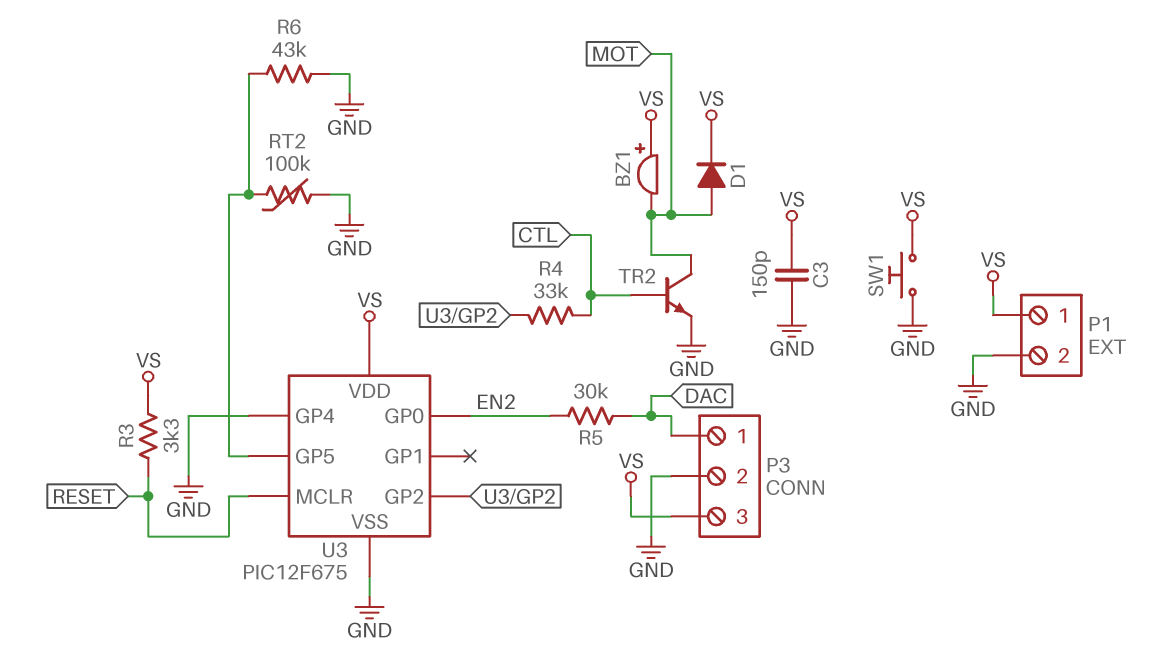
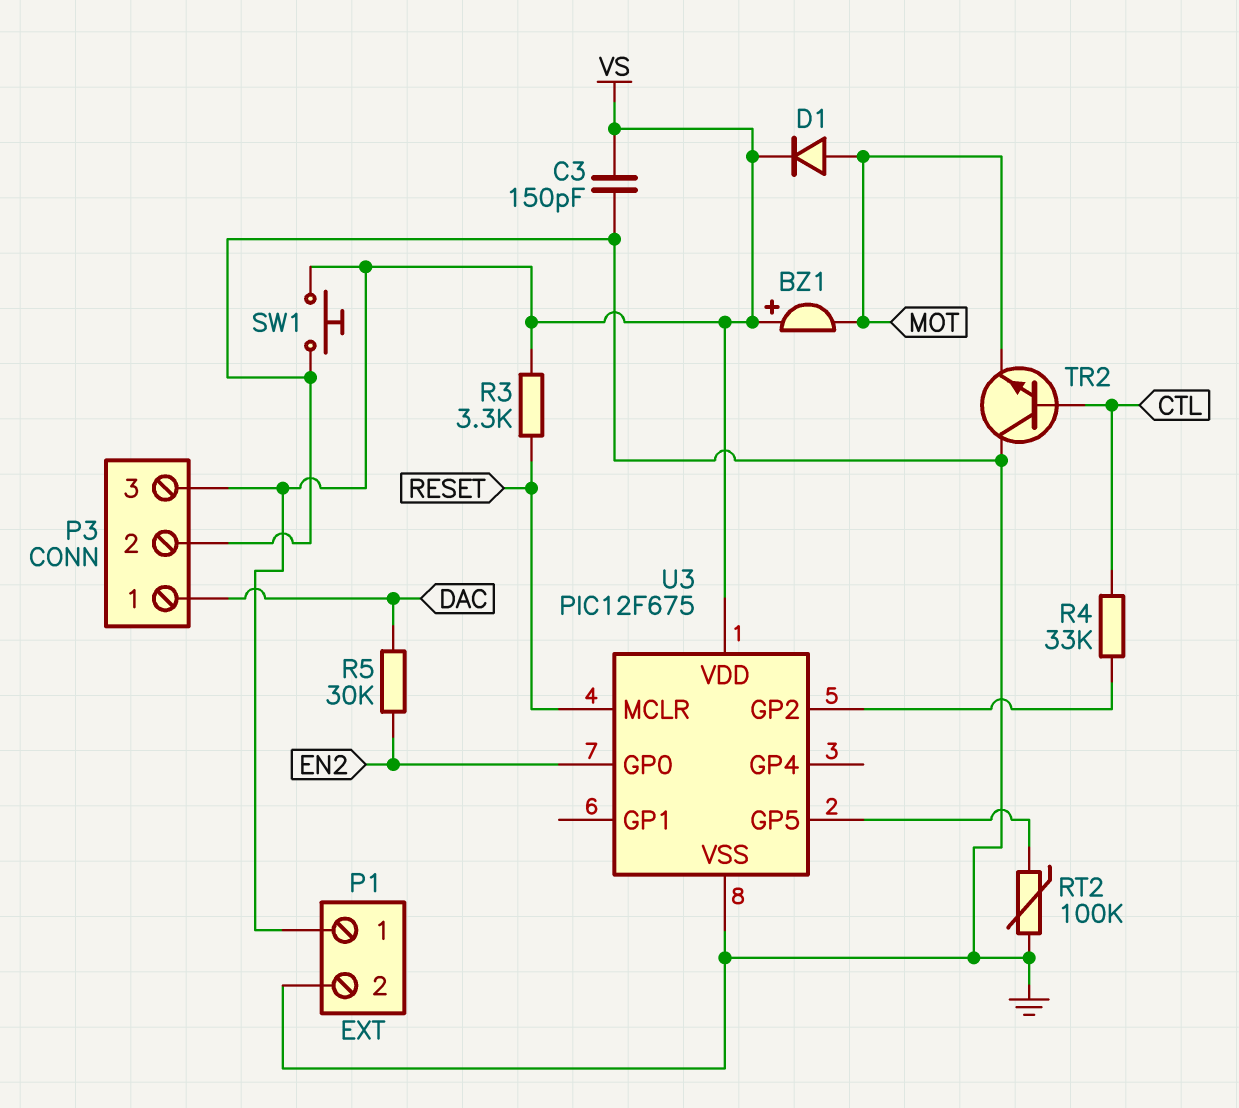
R6: 43k (GND, U3/GP5) -> none
TR2: NPN (B CTL, C MOT, E GND) -> NPN (B CTL, C GND, E MOT)
U3 pin GP4: GND -> none

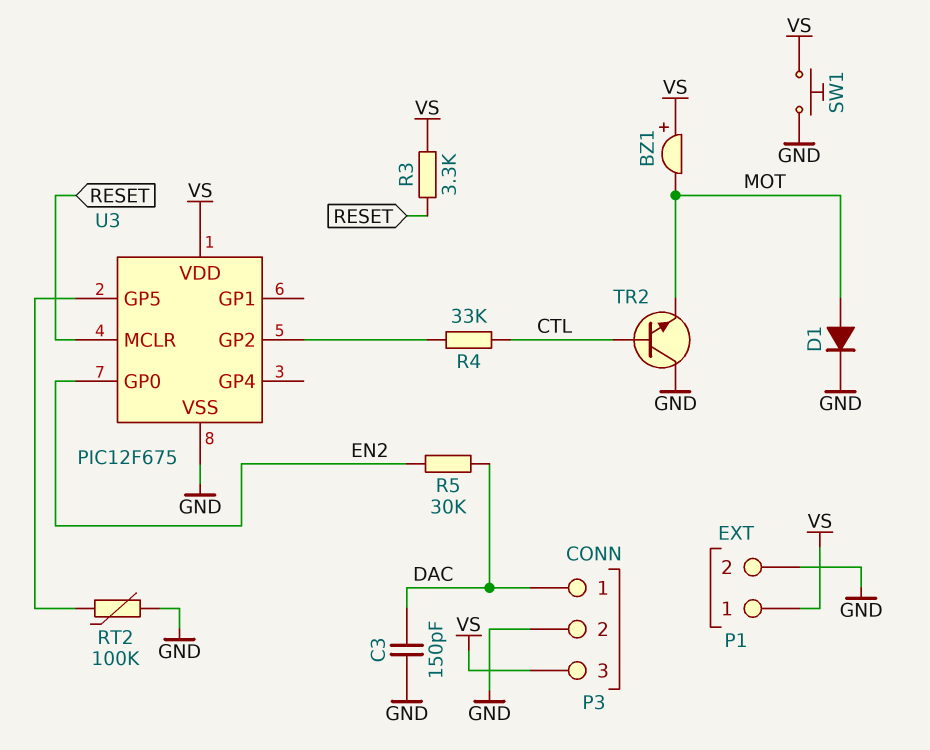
C3: 150pF (GND, VS) -> 150pF (DAC, GND)
D1: diode (A MOT, K VS) -> diode (A MOT, K GND)

